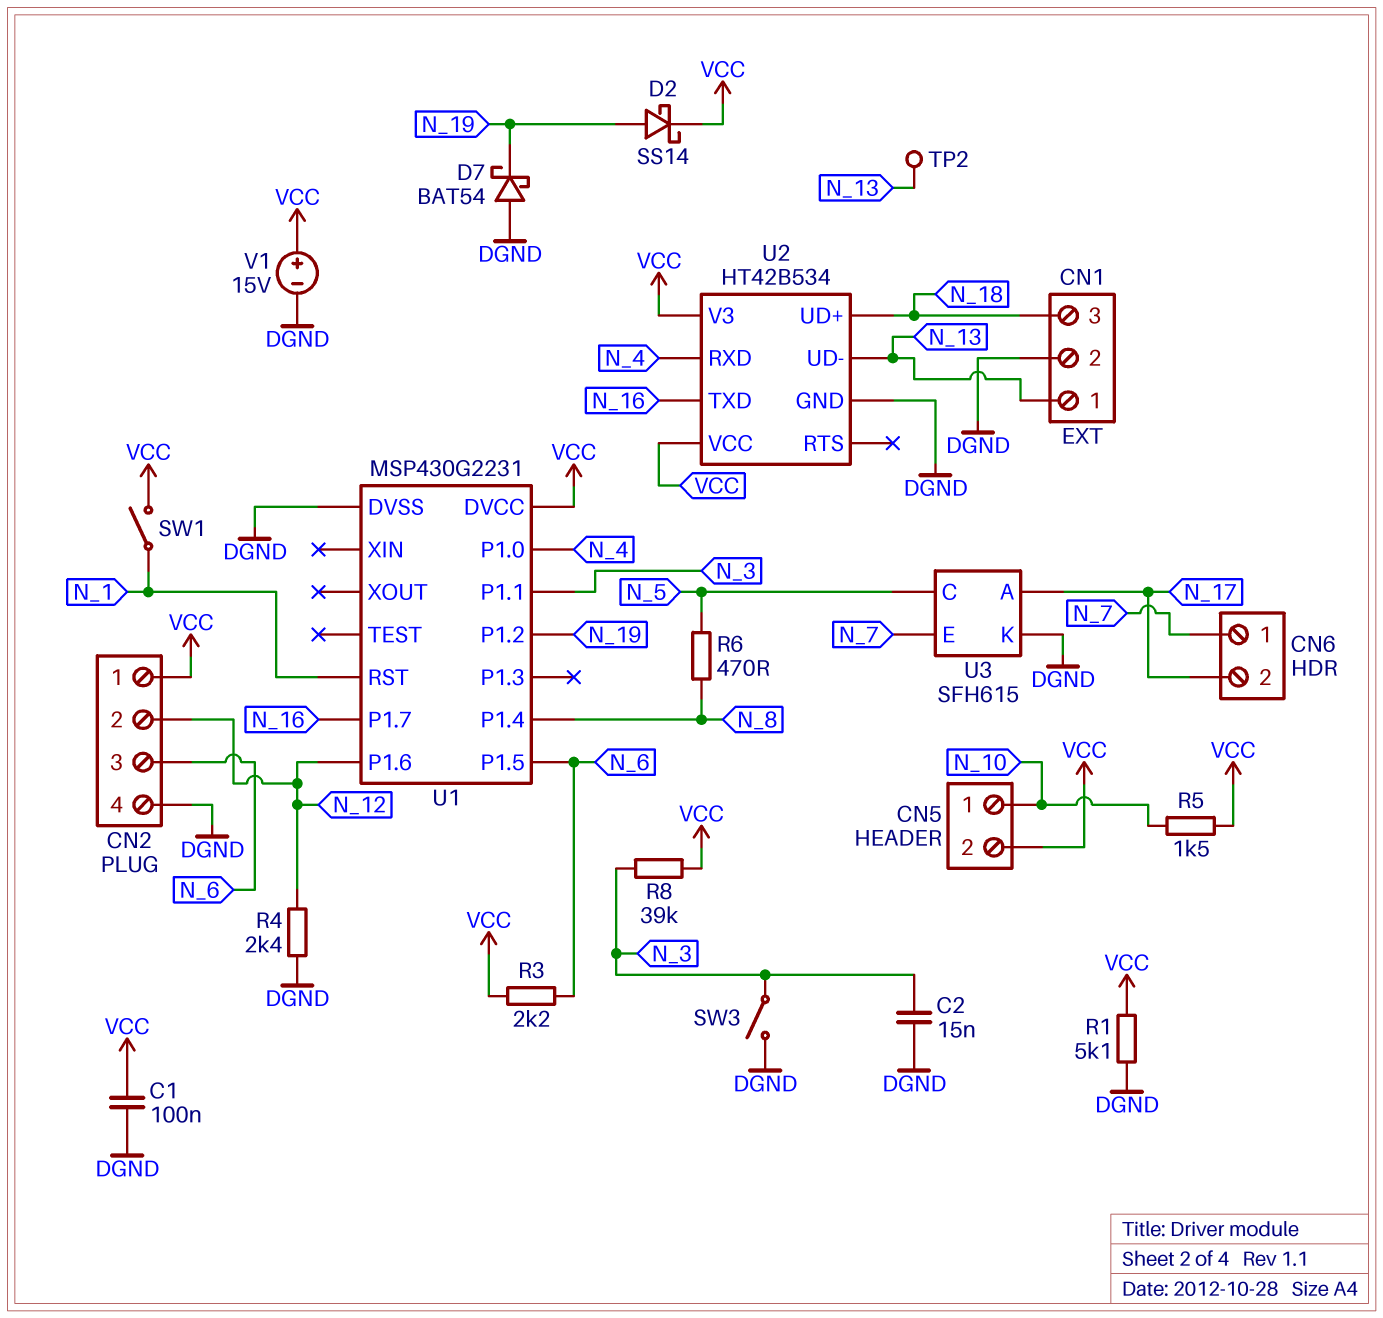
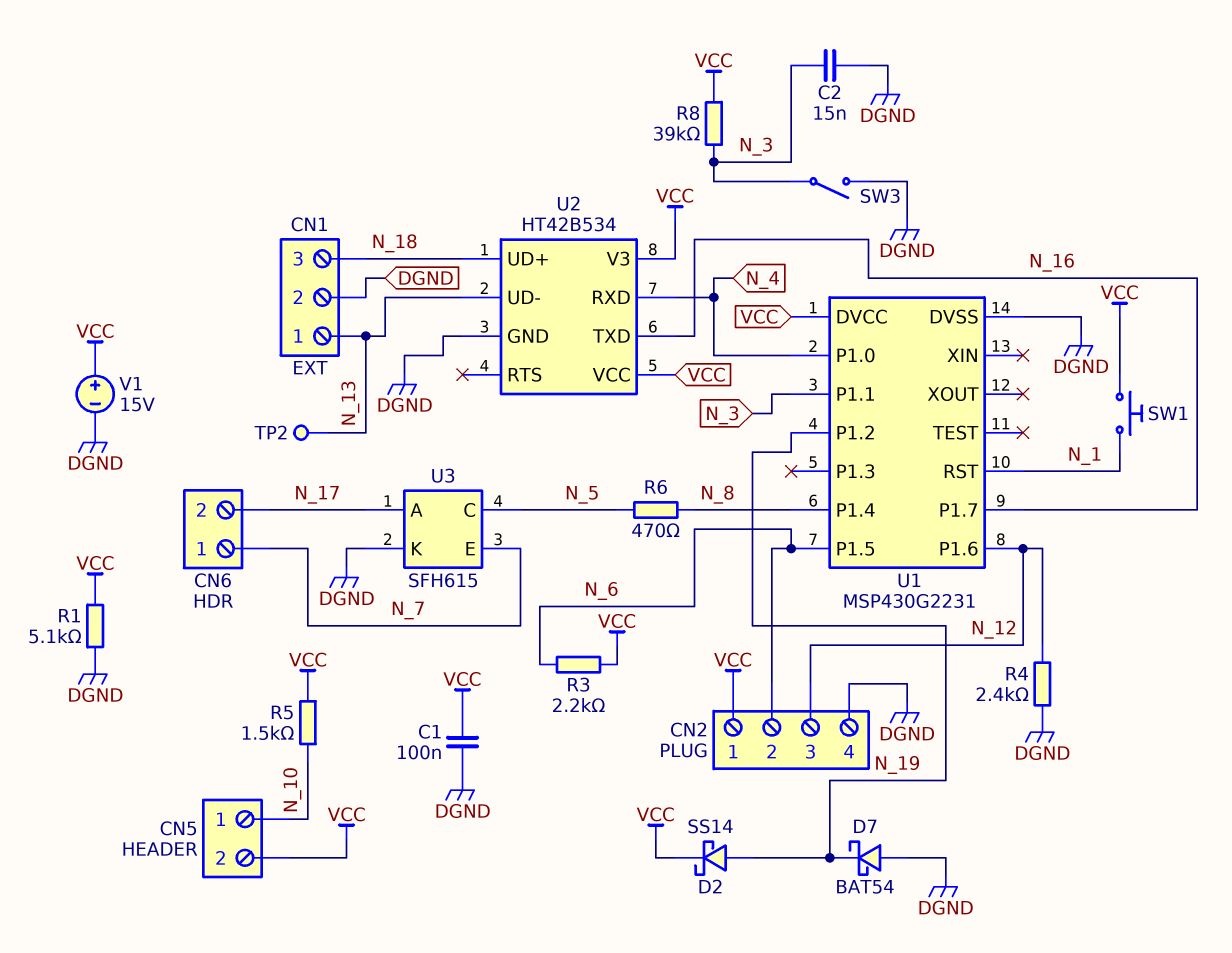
CN2 pin 2: N_12 -> N_6
CN2 pin 3: N_6 -> N_12
SW1: switch (N_1, VCC) -> button (N_1, VCC)

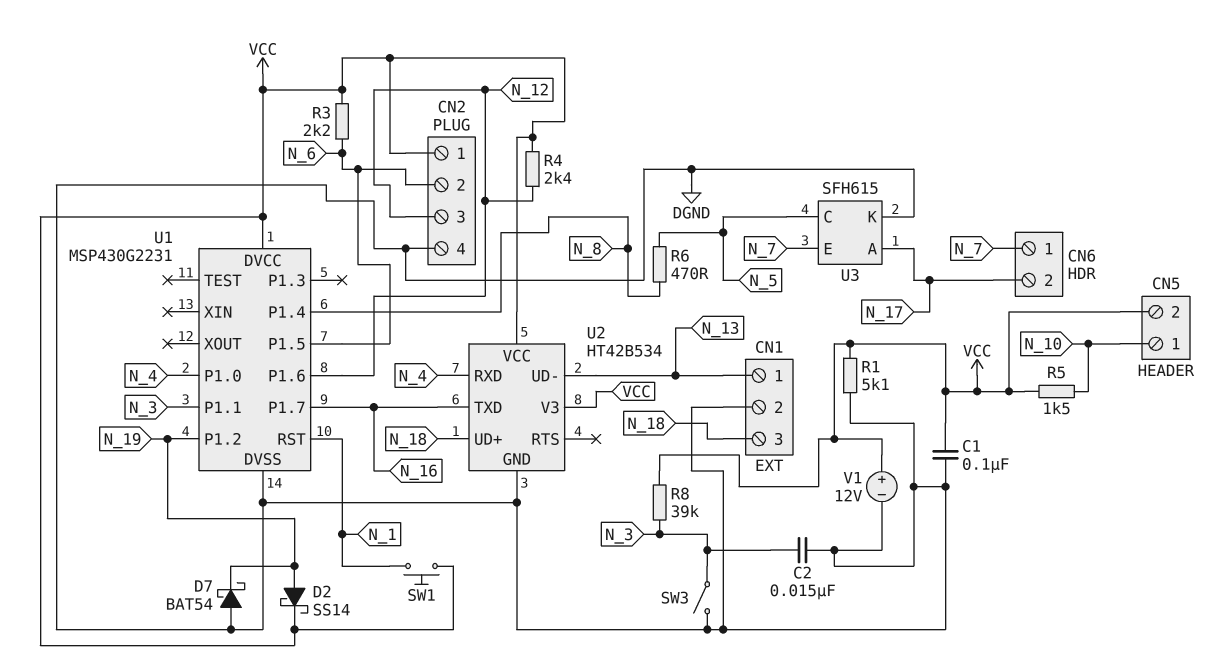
R4: 2.4k (DGND, N_12) -> 2.4k (N_12, VCC)
TP2: test point (N_13) -> none
V1: 15V (plus VCC, minus DGND) -> 12V (plus VCC, minus DGND)

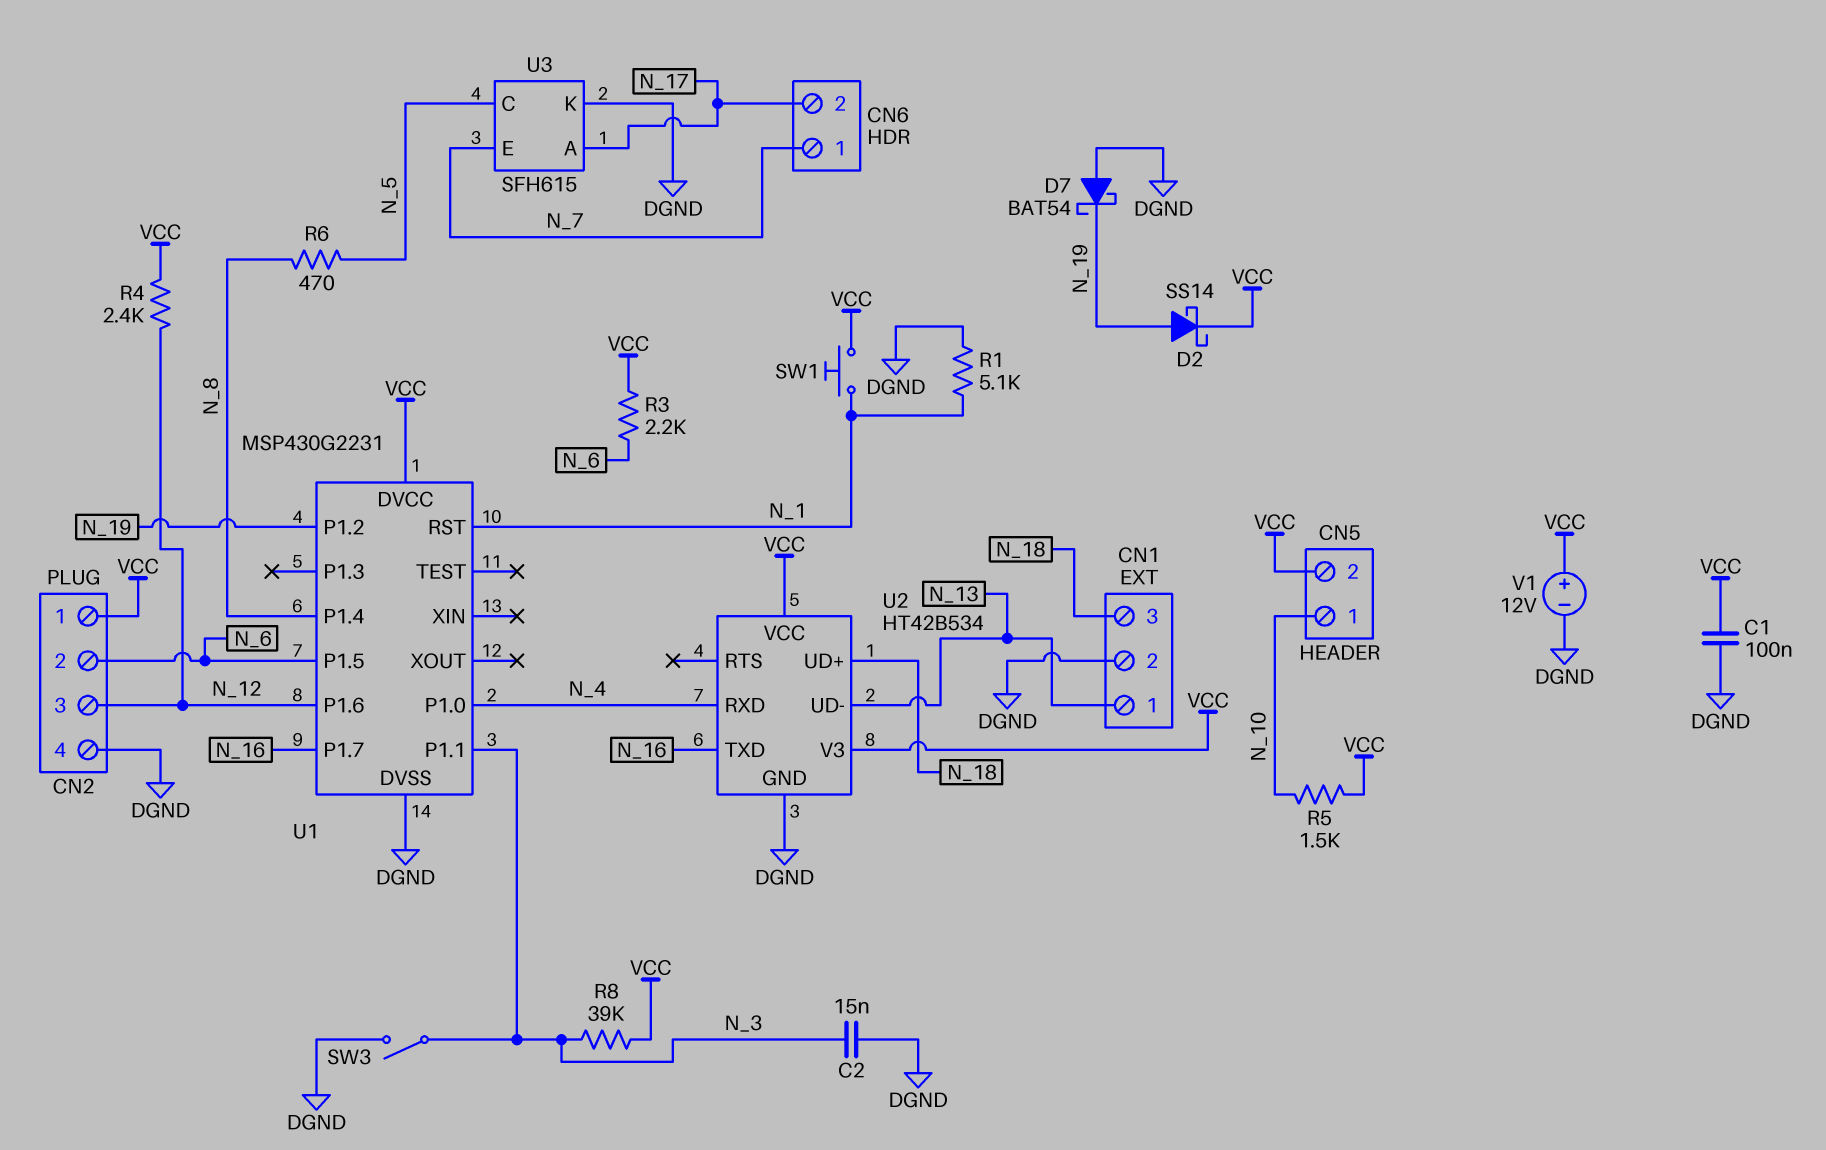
R1: 5.1k (DGND, VCC) -> 5.1k (DGND, N_1)

